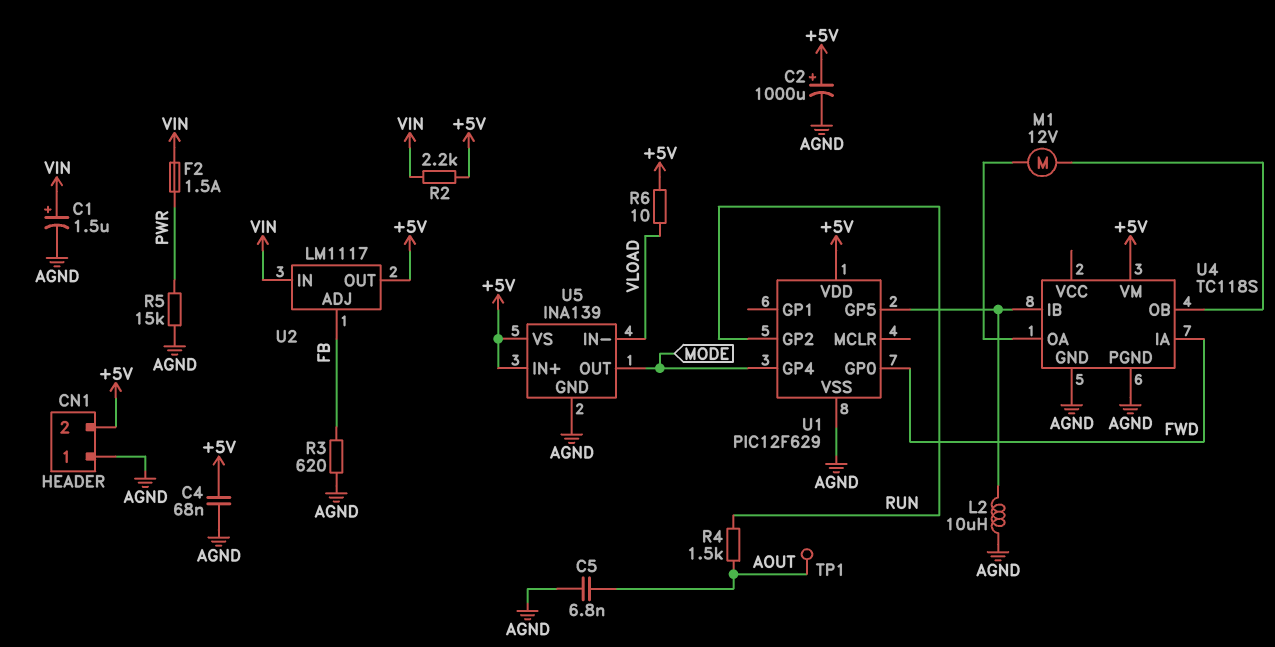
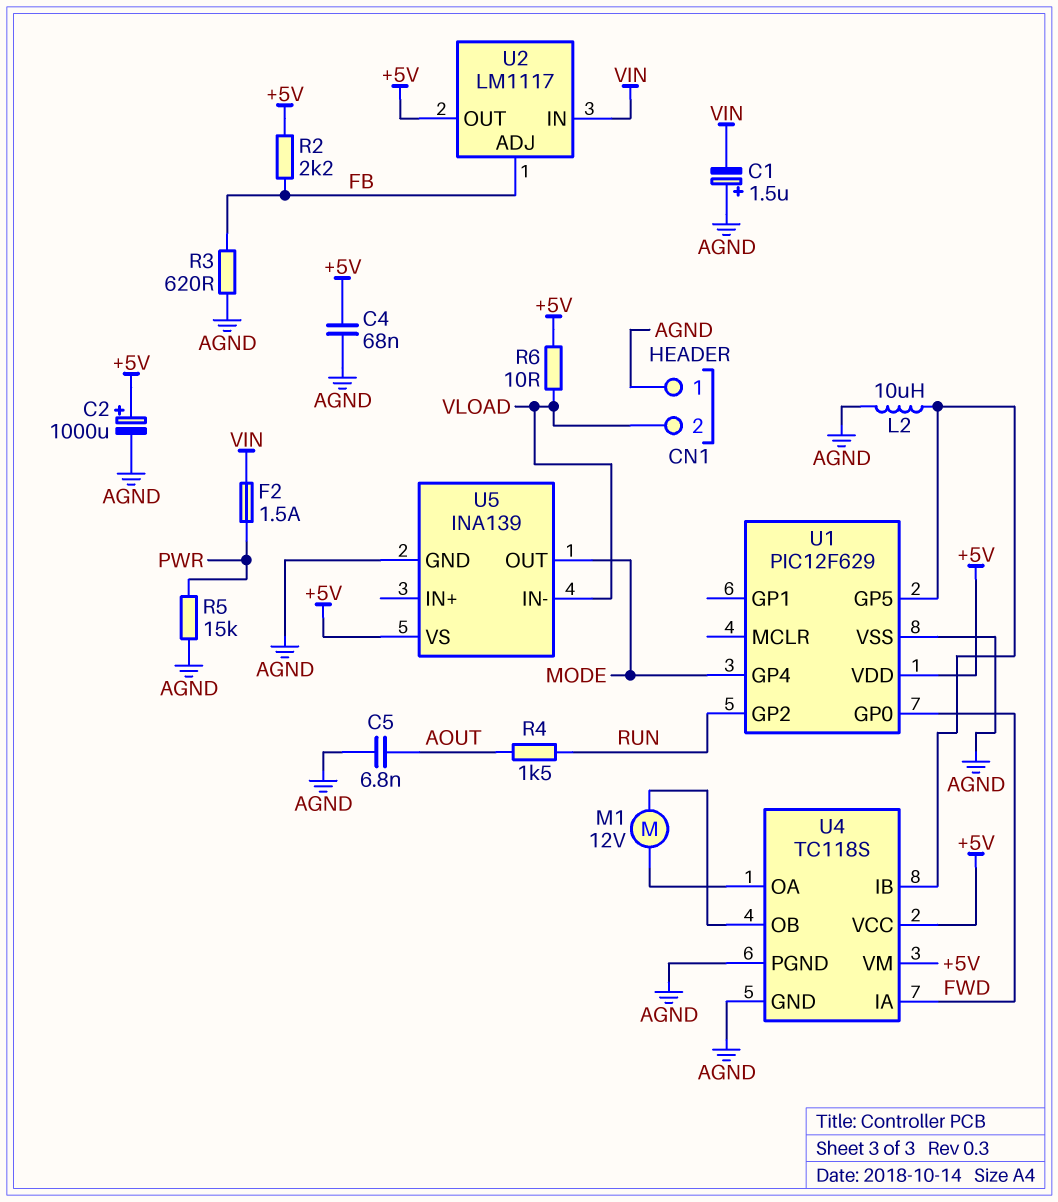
C1: 1.5uF (plus VIN, minus AGND) -> 1.5uF (plus AGND, minus VIN)
CN1 pin 2: +5V -> VLOAD
R2: 2.2k (+5V, VIN) -> 2.2k (+5V, FB)
TP1: test point (AOUT) -> none
U4 pin VCC: none -> +5V
U5 pin IN+: +5V -> none

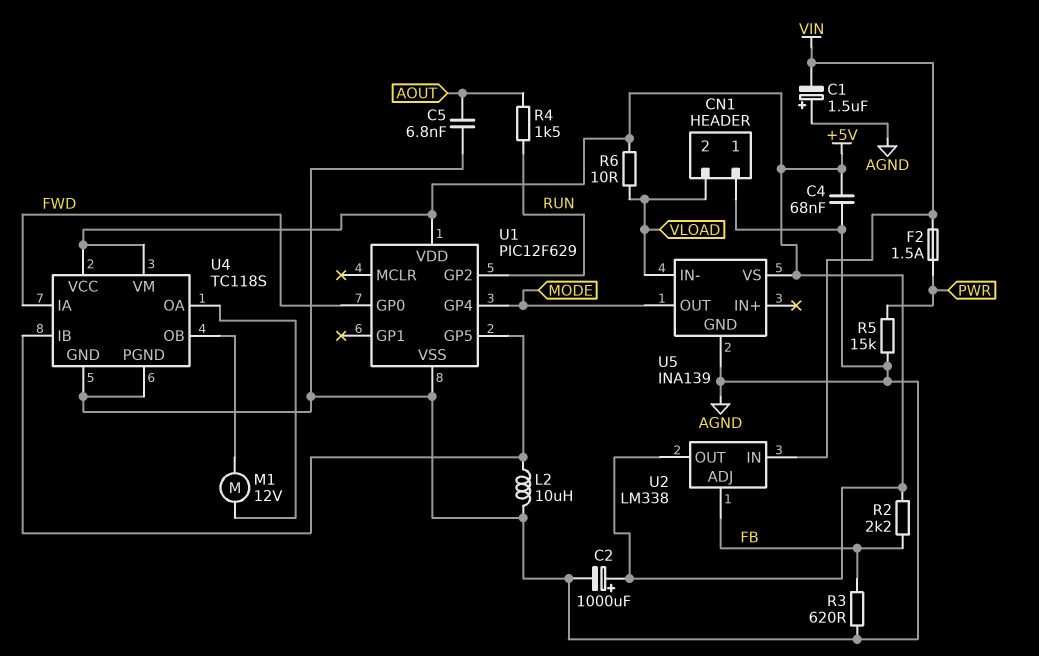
U2: LM1117 -> LM338

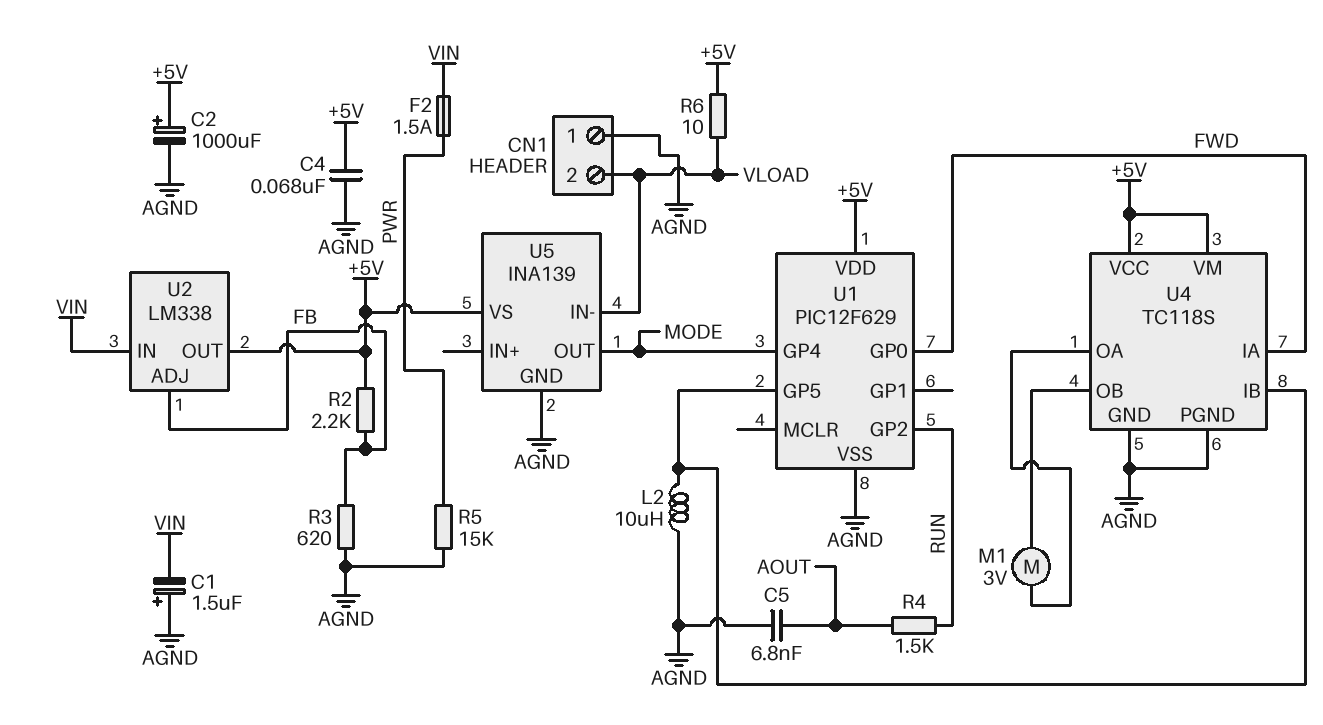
M1: motor 12V (U4/OA, U4/OB) -> motor 3V (U4/OA, U4/OB)

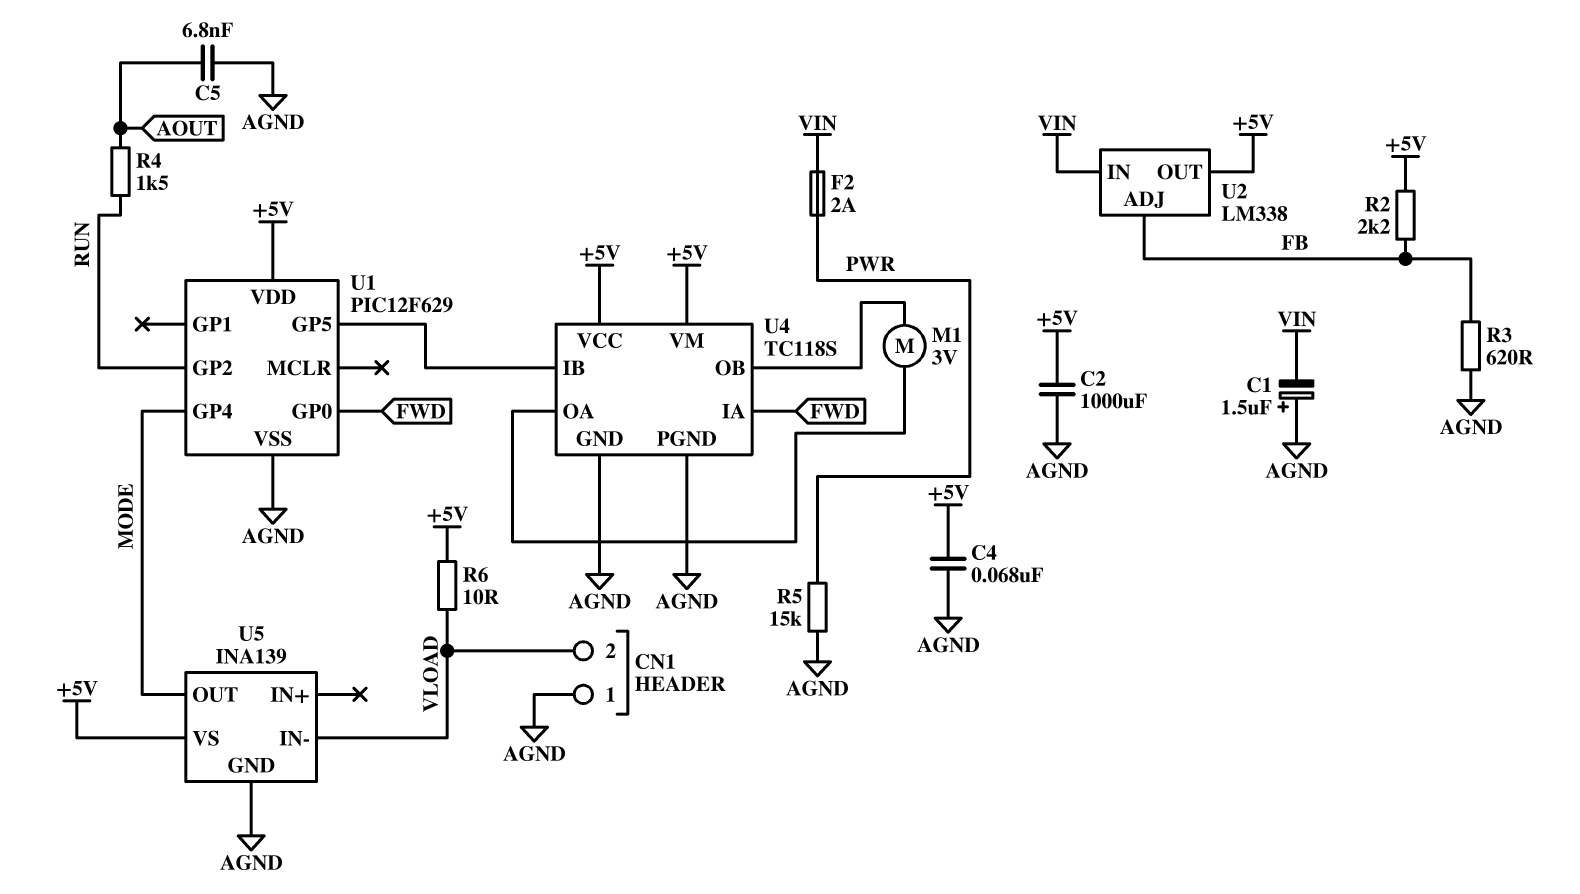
C2: 1000uF (plus +5V, minus AGND) -> 1000uF (+5V, AGND)
F2: 1.5A (PWR, VIN) -> 2A (PWR, VIN)
L2: 10uH (AGND, U1/GP5) -> none

